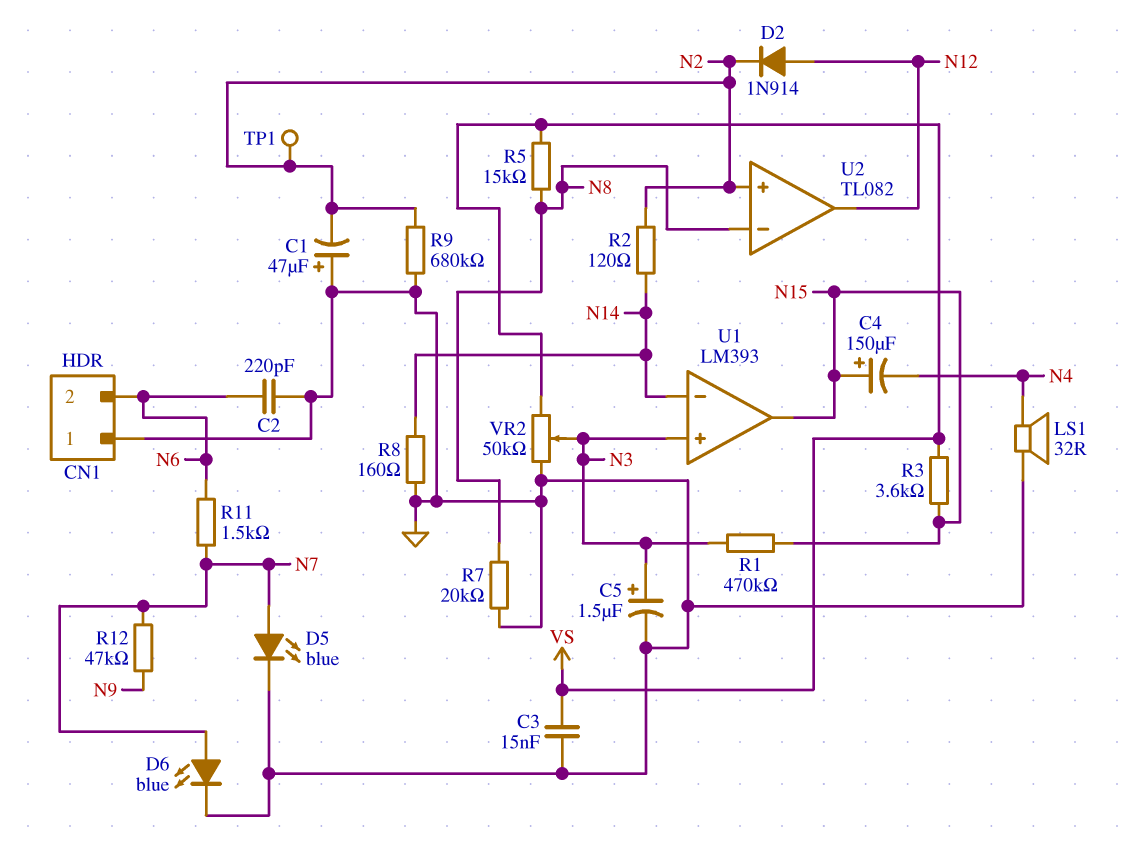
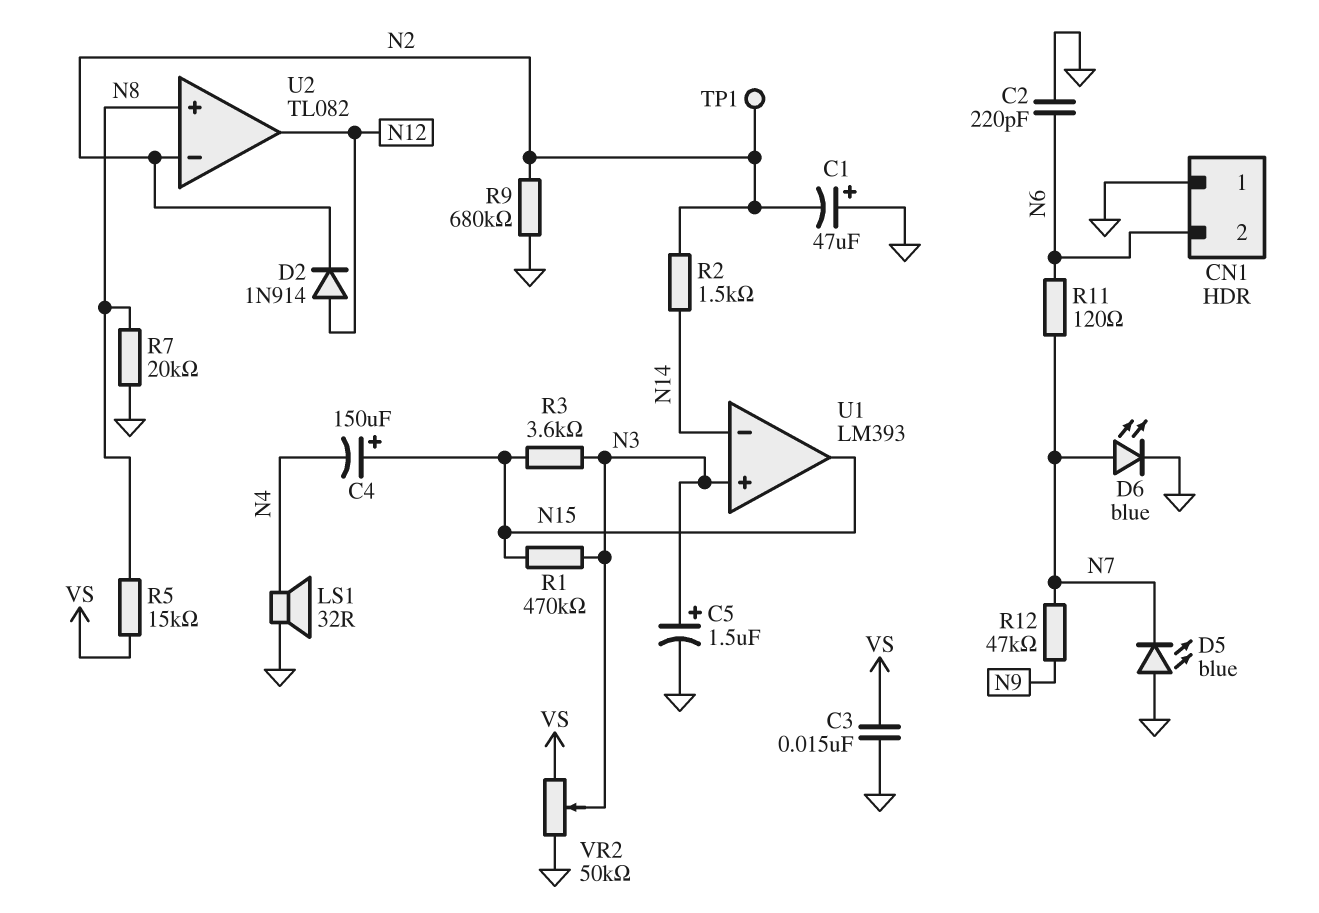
D5: LED blue (A N7, K GND) -> LED blue (A GND, K N7)
R2: 120 (N2, N14) -> 1.5k (N2, N14)
R3: 3.6k (N15, VS) -> 3.6k (N3, N15)
R8: 160 (GND, N14) -> none
R11: 1.5k (N6, N7) -> 120 (N6, N7)
U2 pin in+: N2 -> N8
U2 pin in-: N8 -> N2

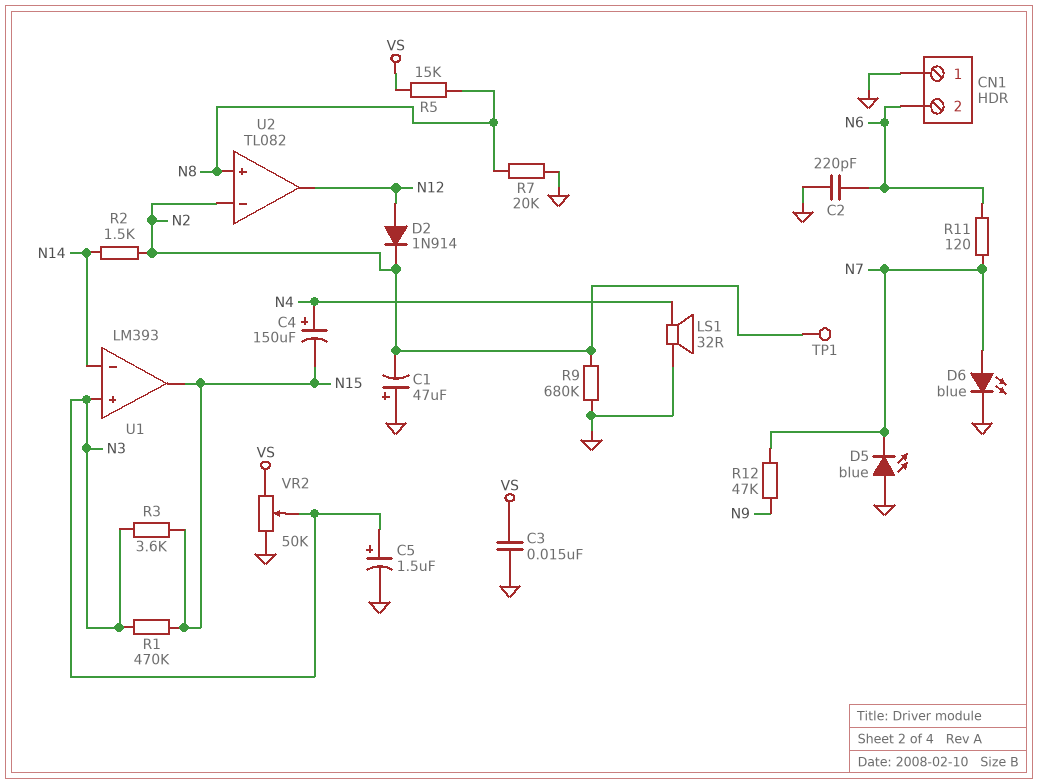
C4: 150uF (plus N15, minus N4) -> 150uF (plus N4, minus N15)

